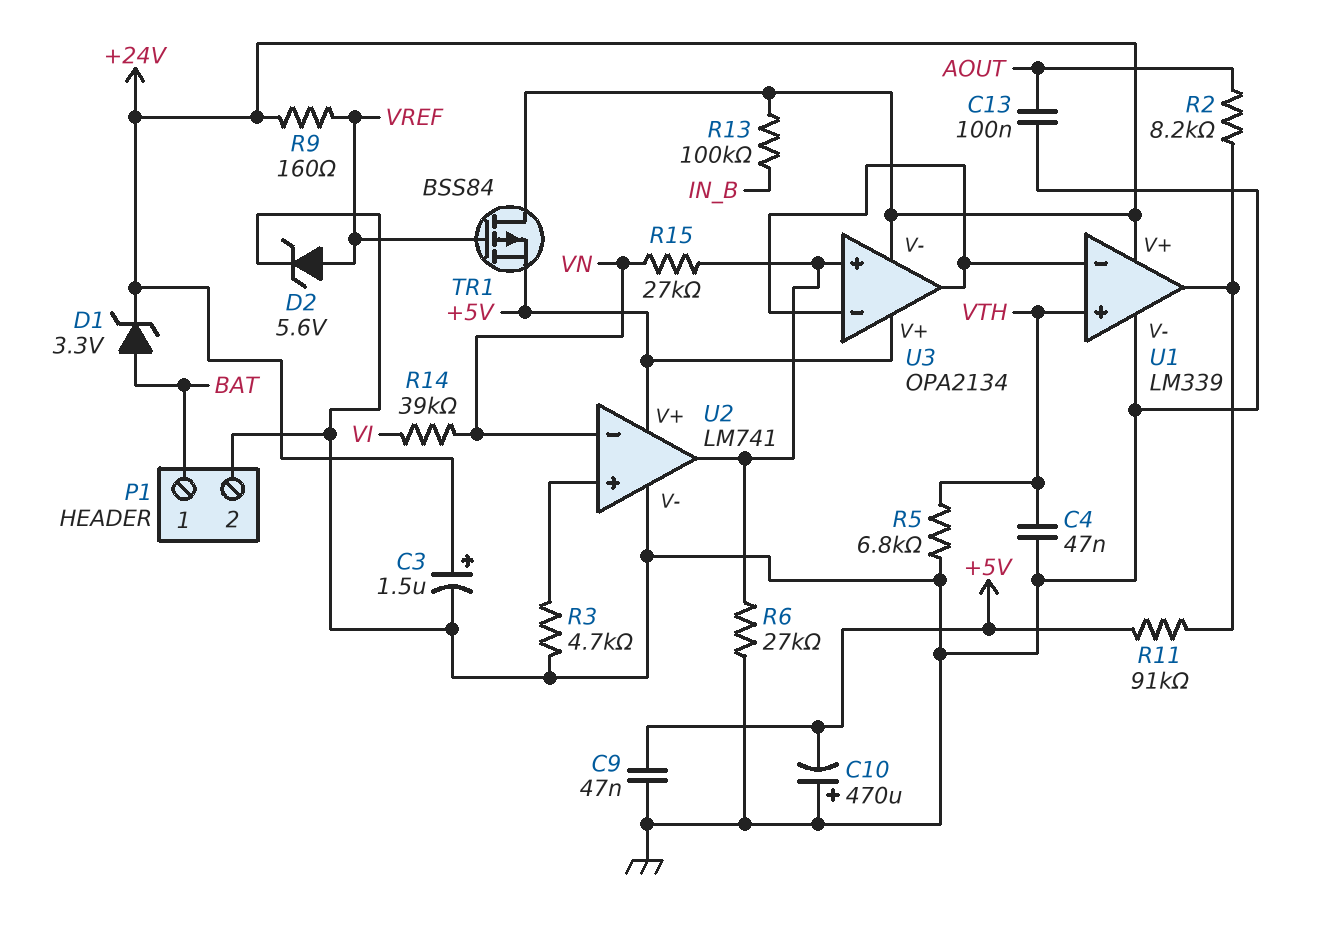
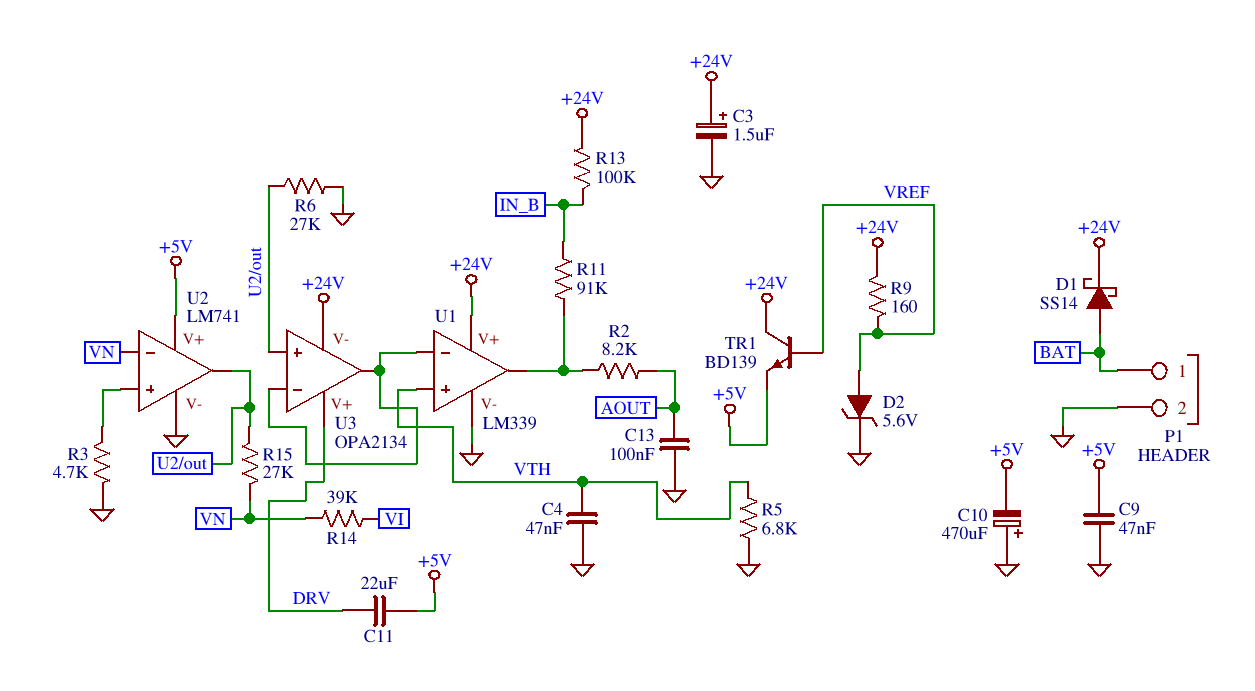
C11: none -> 22uF (+5V, DRV)
D1: zener 3.3V (A BAT, K +24V) -> schottky SS14 (A BAT, K +24V)
R11: 91k (+5V, U1/out) -> 91k (IN_B, U1/out)
TR1: PMOS BSS84 (G VREF, D +24V, S +5V) -> NPN BD139 (B VREF, C +24V, E +5V)
U3 pin V+: +5V -> DRV

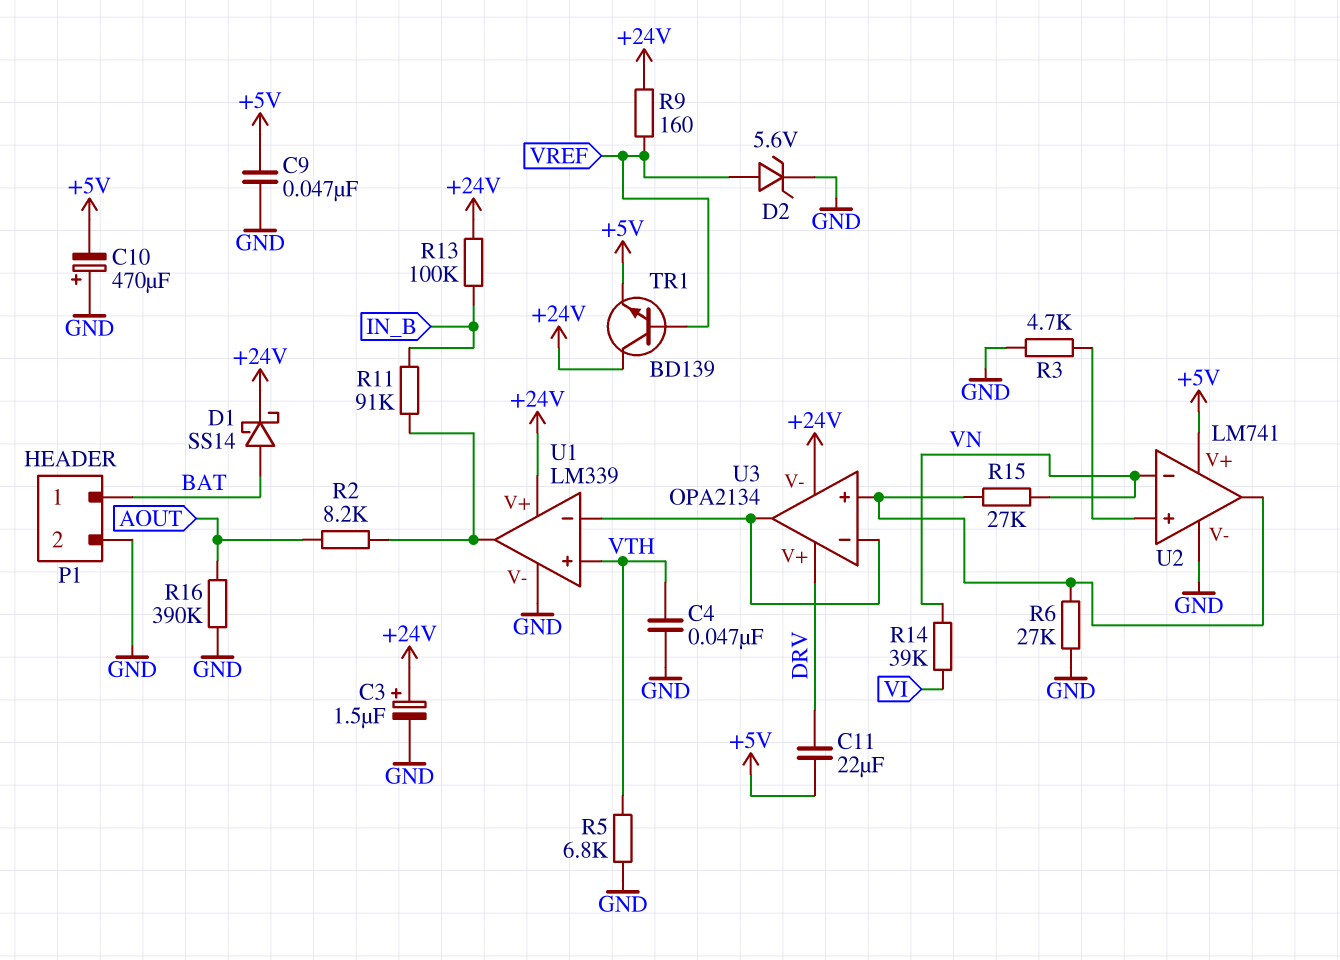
C13: 100nF (AOUT, GND) -> none
R16: none -> 390k (AOUT, GND)

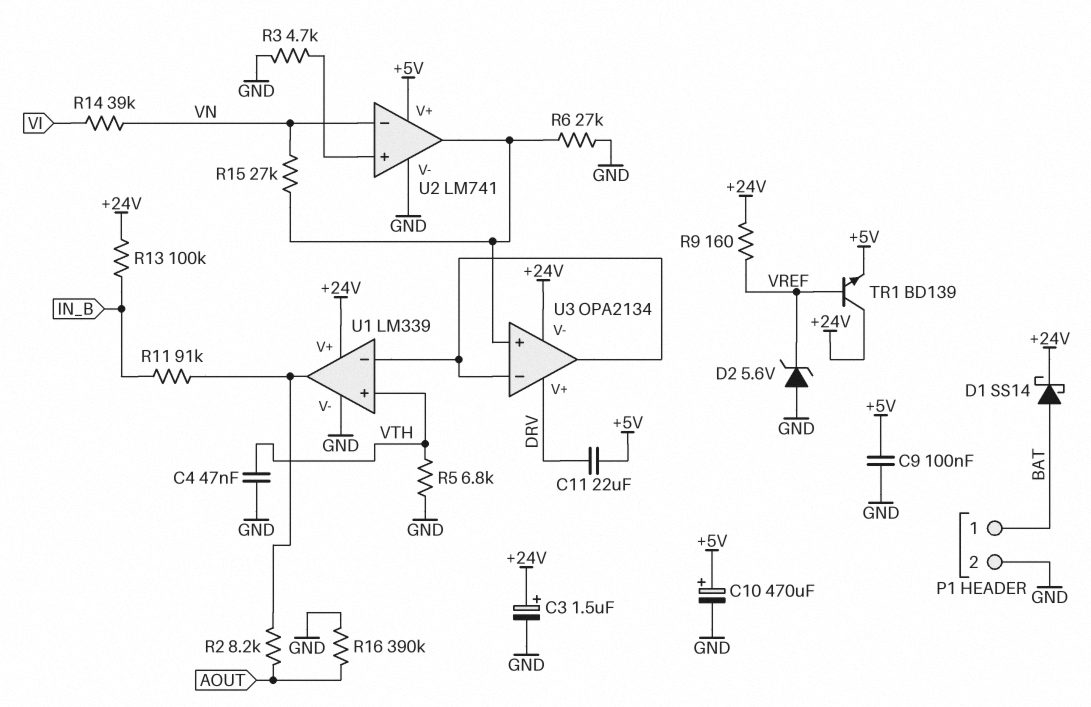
C9: 47nF (+5V, GND) -> 100nF (+5V, GND)
C10: 470uF (plus GND, minus +5V) -> 470uF (plus +5V, minus GND)
D2: zener 5.6V (A VREF, K GND) -> zener 5.6V (A GND, K VREF)

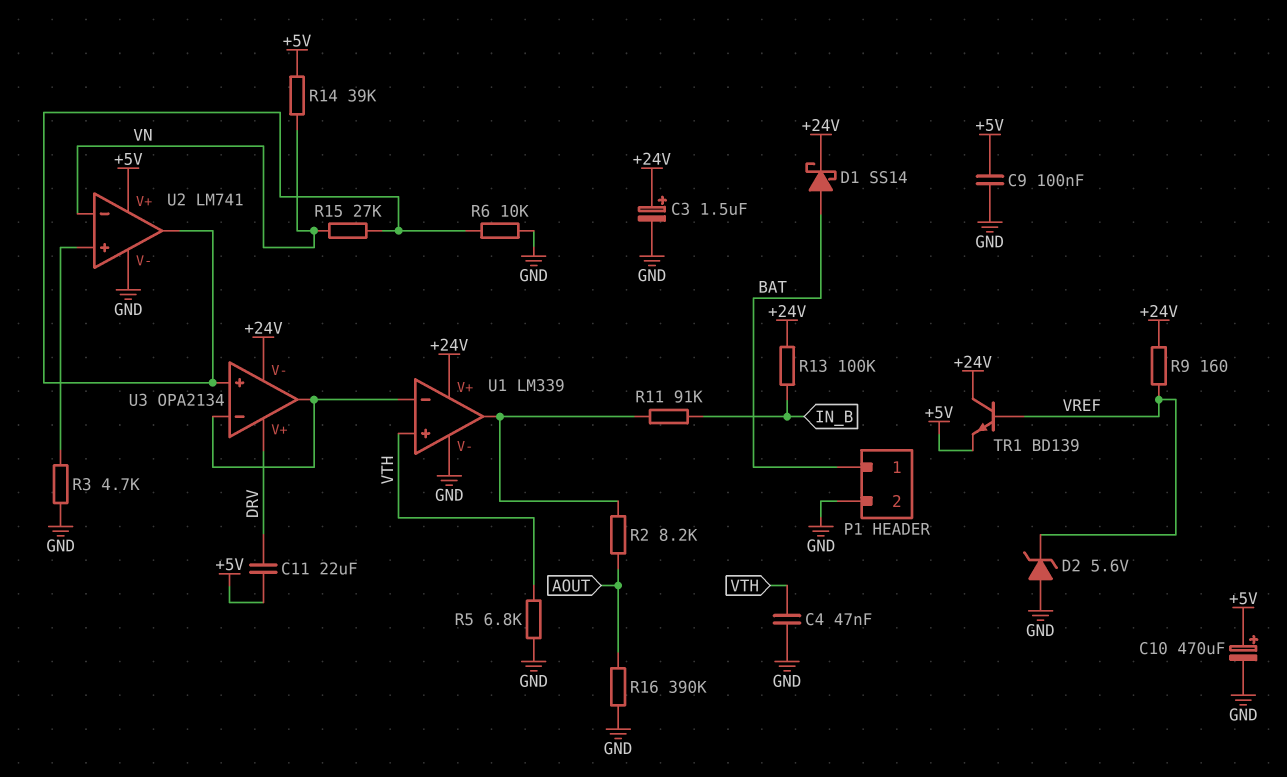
R6: 27k (GND, U2/out) -> 10k (GND, U2/out)
R14: 39k (VI, VN) -> 39k (+5V, VN)

